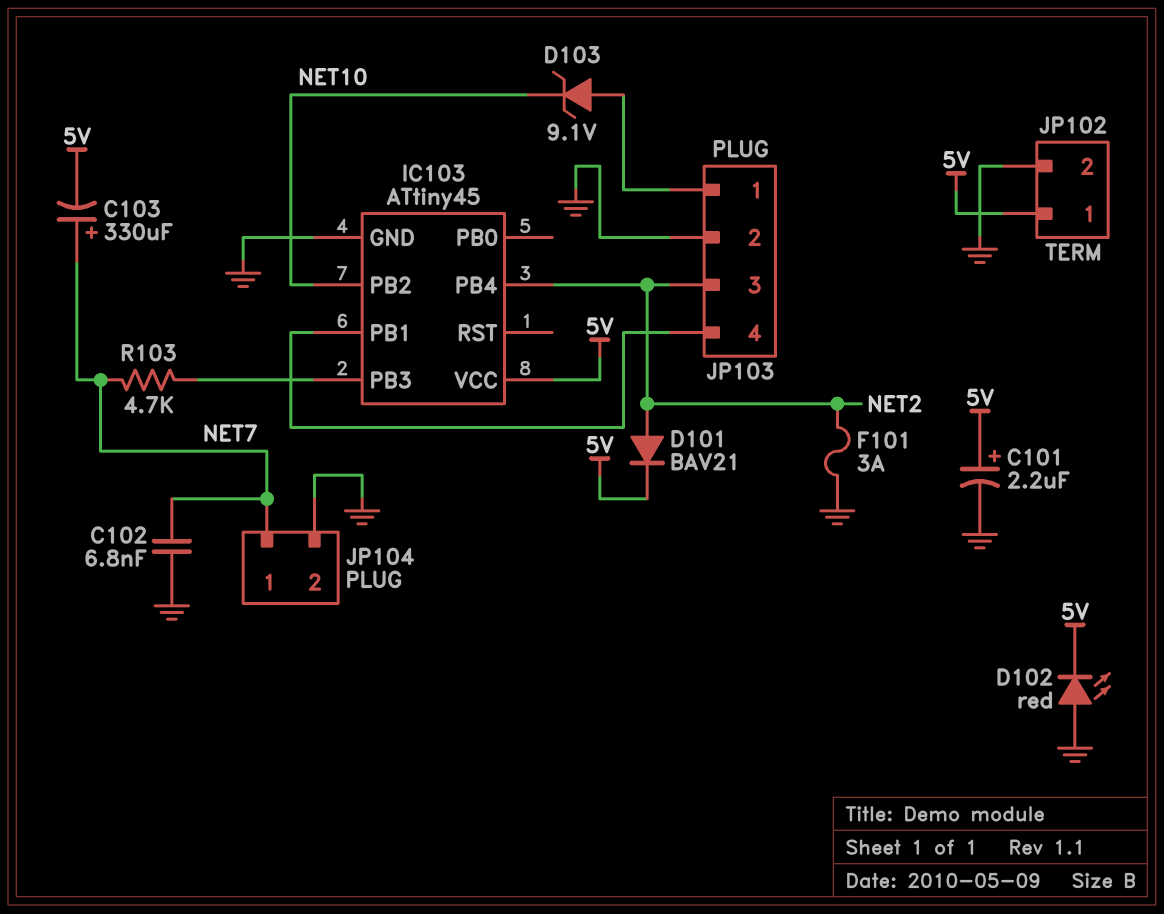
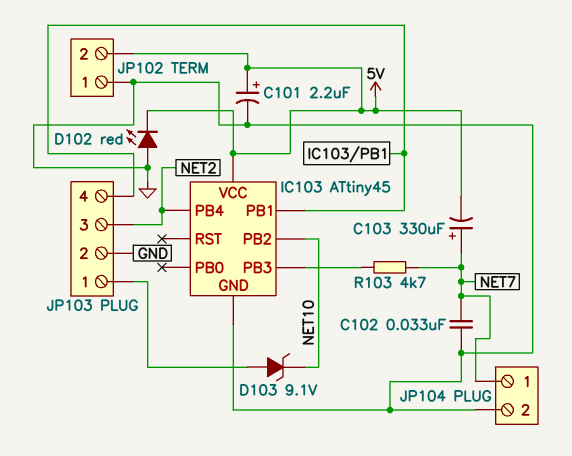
C102: 6.8nF (GND, NET7) -> 33nF (GND, NET7)
D101: diode BAV21 (A NET2, K 5V) -> none
F101: 3A (GND, NET2) -> none
JP102 pin 1: 5V -> GND
JP102 pin 2: GND -> 5V

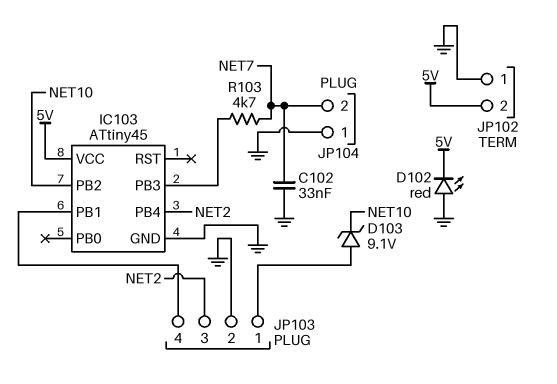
C101: 2.2uF (plus 5V, minus GND) -> none
C103: 330uF (plus NET7, minus 5V) -> none
JP104 pin 1: NET7 -> GND
JP104 pin 2: GND -> NET7

